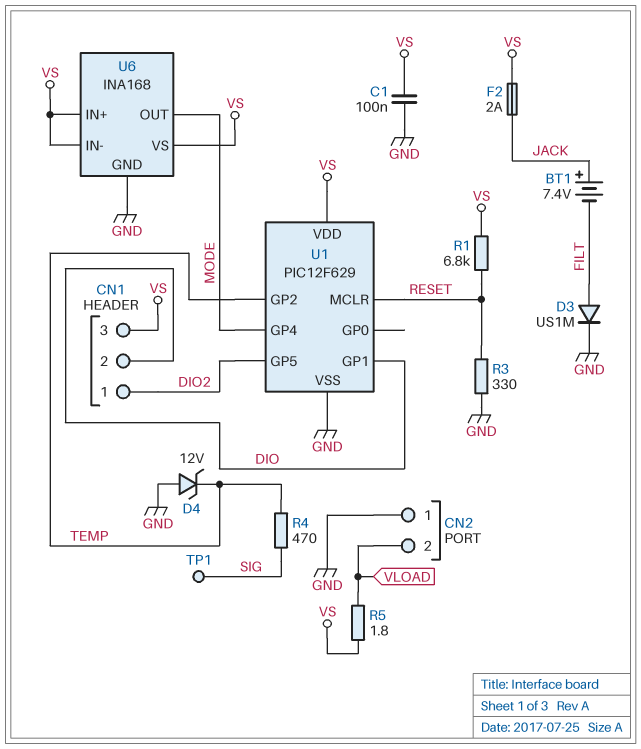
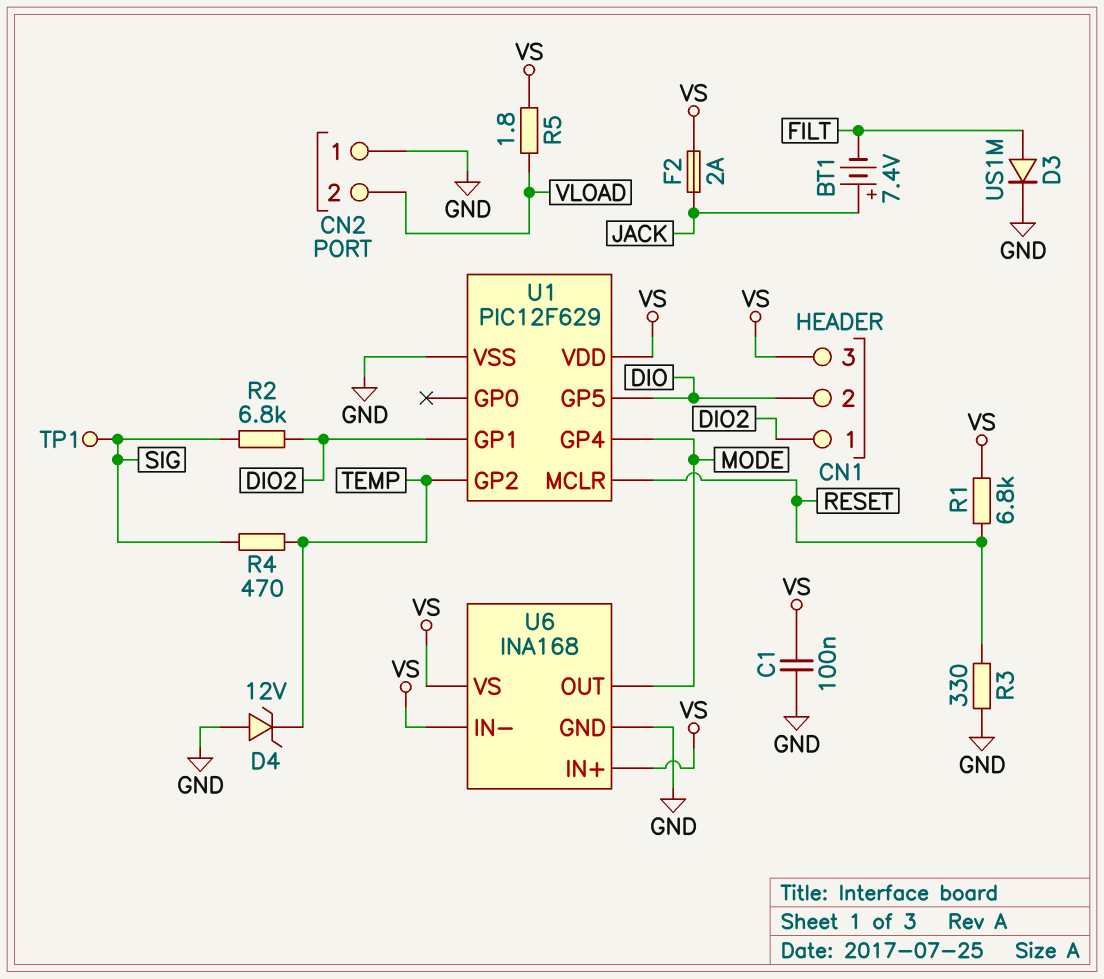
R2: none -> 6.8k (DIO2, SIG)
U1 pin GP1: DIO -> DIO2
U1 pin GP5: DIO2 -> DIO

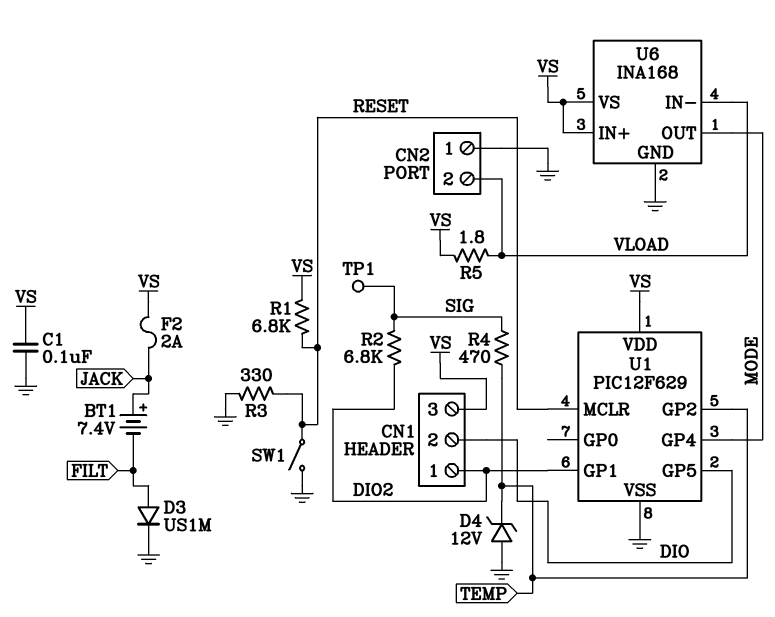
SW1: none -> switch (GND, RESET)
U6 pin IN-: VS -> VLOAD

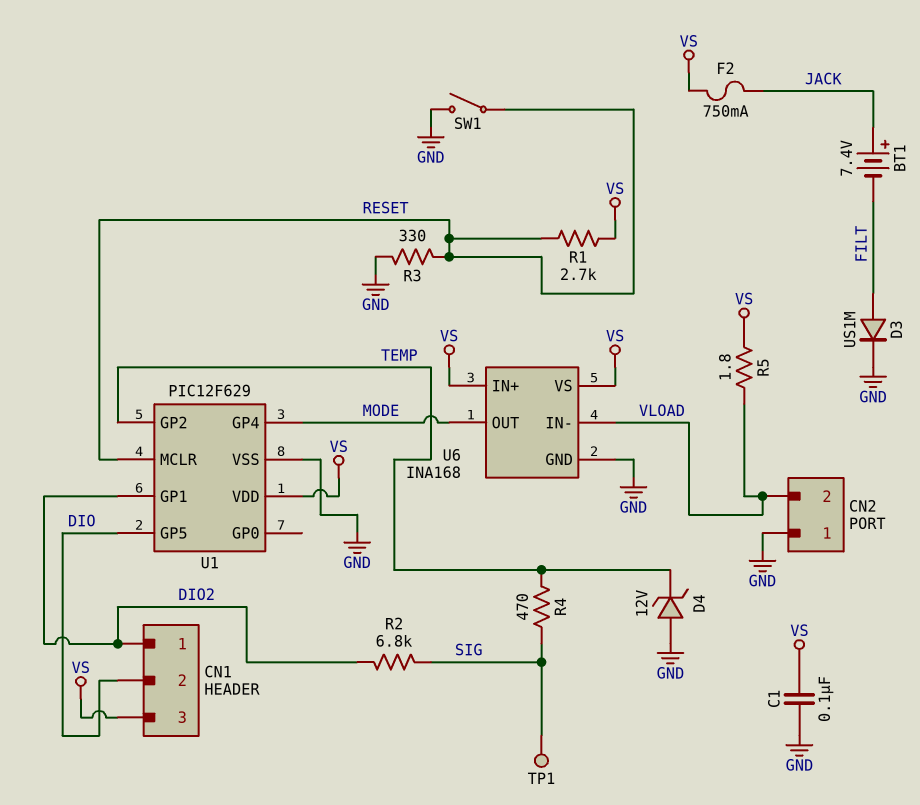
F2: 2A (JACK, VS) -> 750mA (JACK, VS)
R1: 6.8k (RESET, VS) -> 2.7k (RESET, VS)

